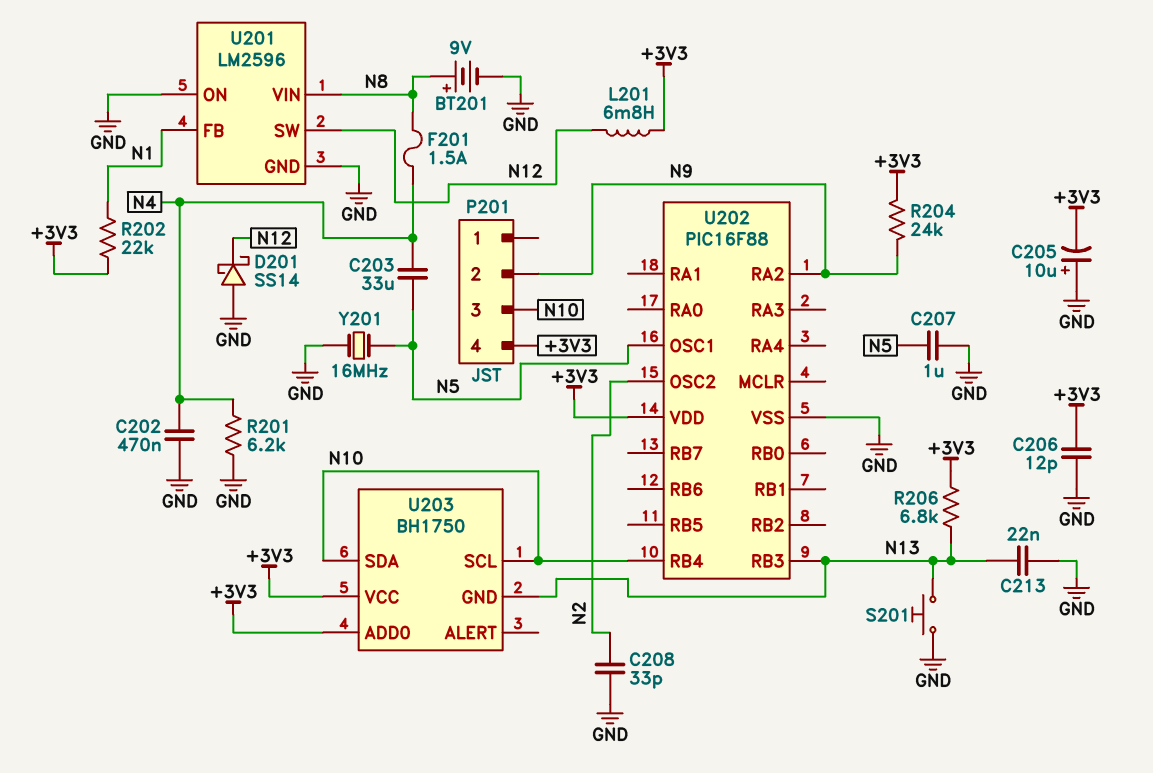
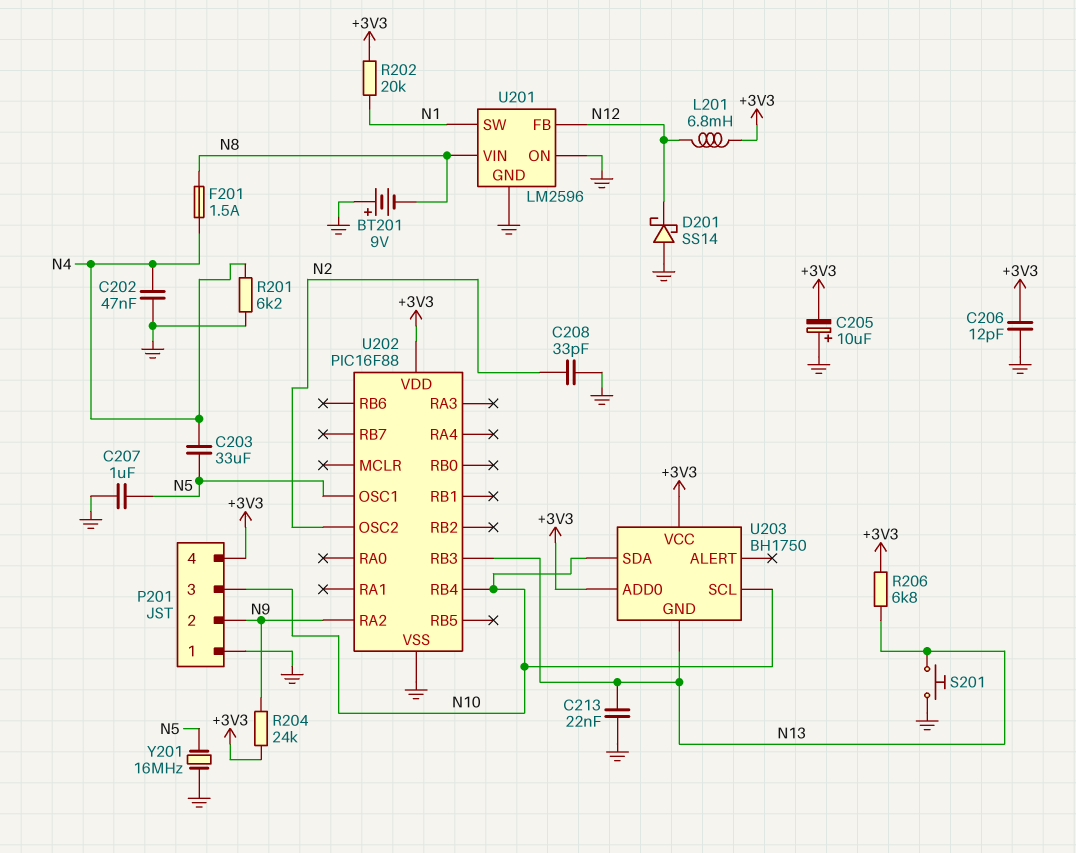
BT201: 9V (plus N8, minus GND) -> 9V (plus GND, minus N8)
C202: 470nF (GND, N4) -> 47nF (GND, N4)
P201 pin 1: none -> GND
R202: 22k (+3V3, N1) -> 20k (+3V3, N1)
U201 pin FB: N1 -> N12
U201 pin SW: N12 -> N1

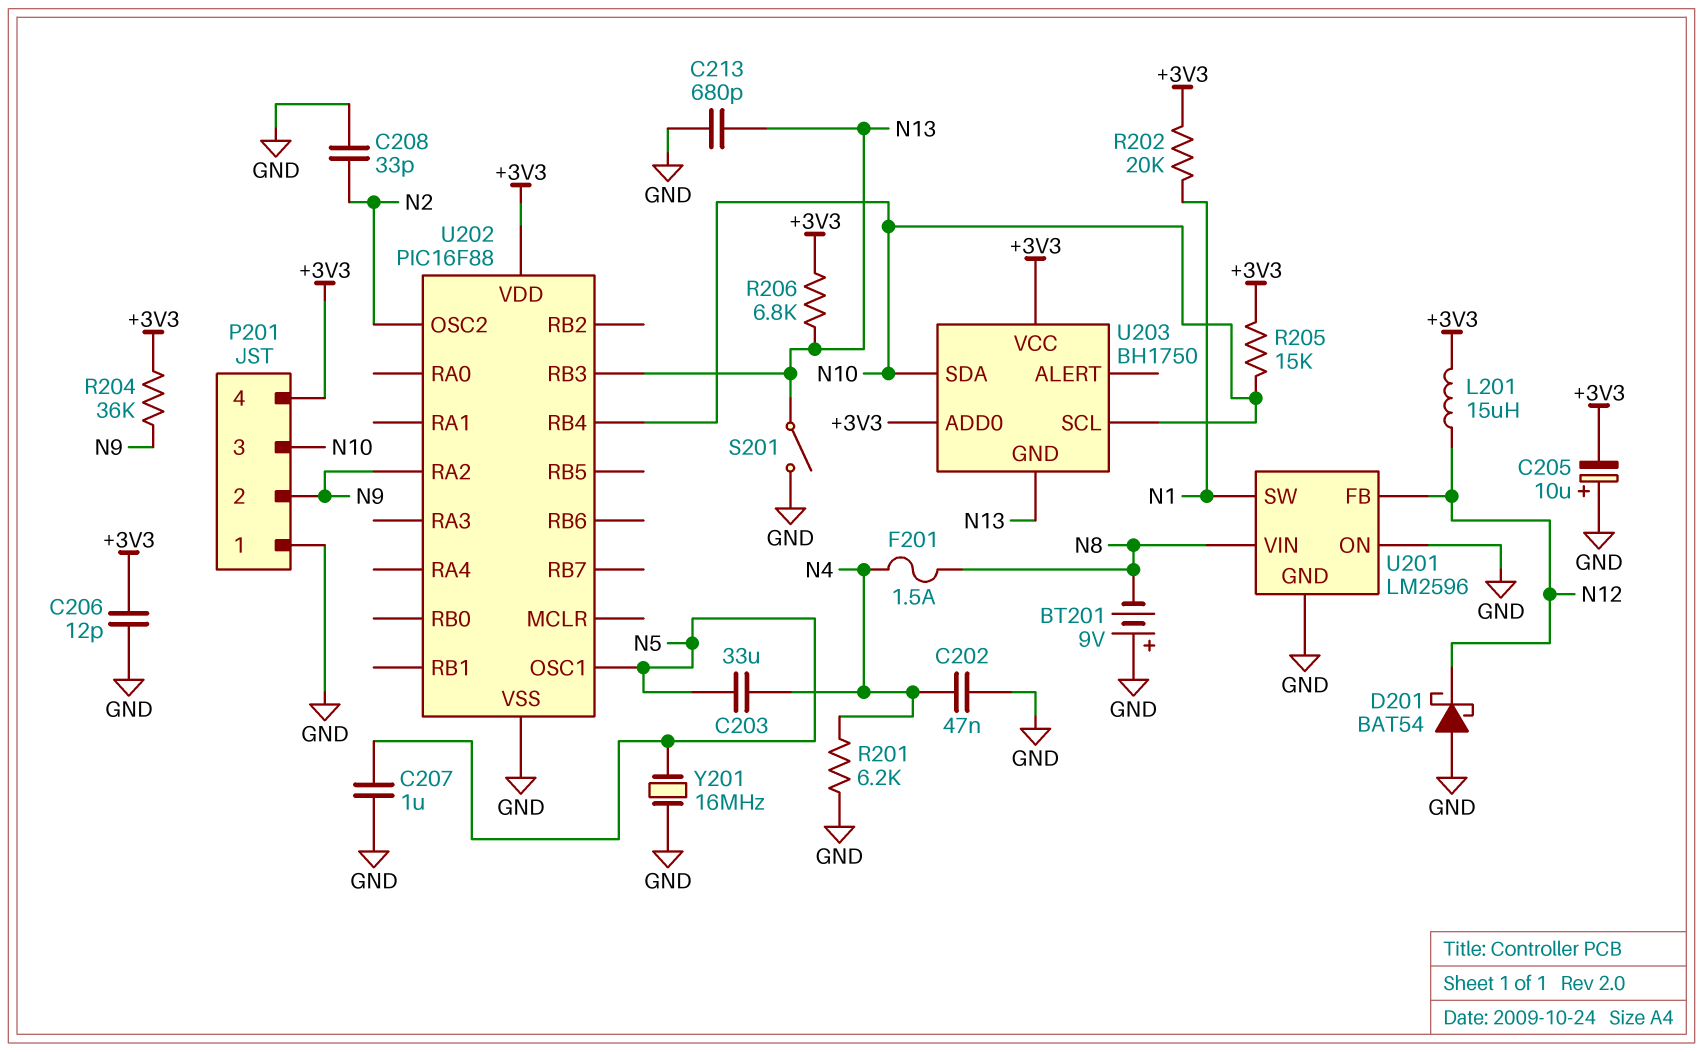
C213: 22nF (GND, N13) -> 680pF (GND, N13)
D201: schottky SS14 (A GND, K N12) -> schottky BAT54 (A GND, K N12)
L201: 6.8mH (+3V3, N12) -> 15uH (+3V3, N12)
R204: 24k (+3V3, N9) -> 36k (+3V3, N9)
R205: none -> 15k (+3V3, N10)
S201: button (GND, N13) -> switch (GND, N13)

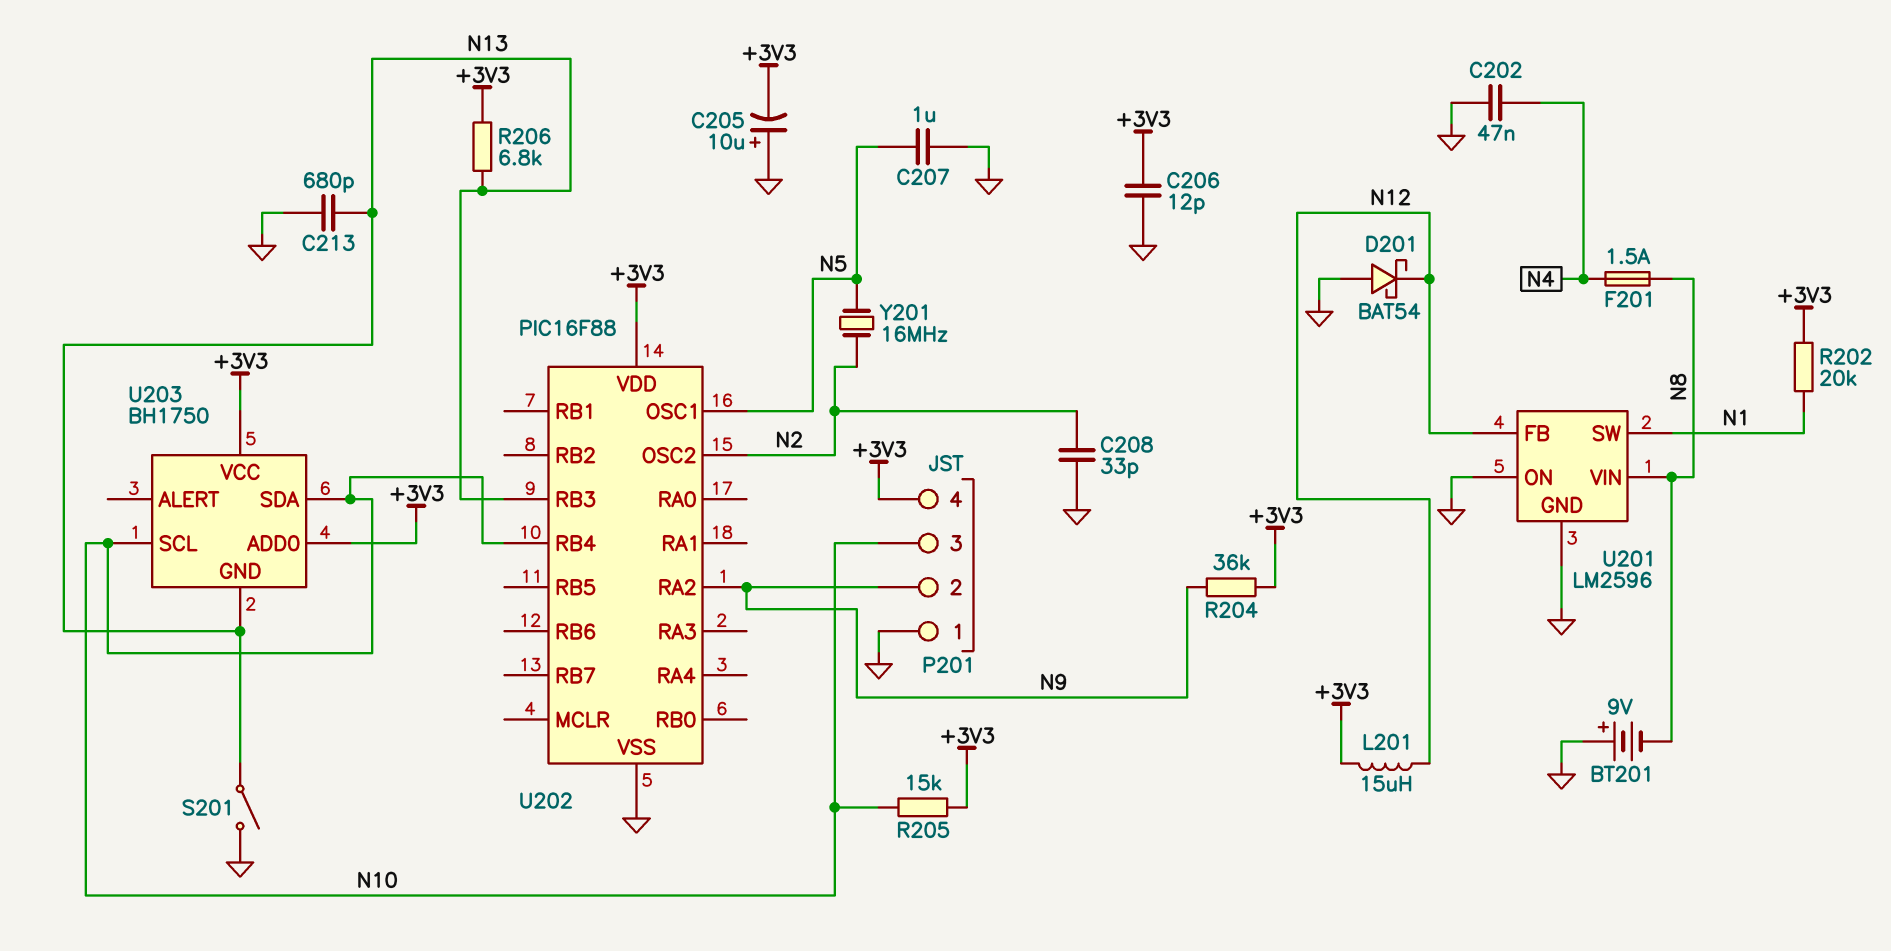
C203: 33uF (N4, N5) -> none
R201: 6.2k (GND, N4) -> none
Y201: 16MHz (GND, N5) -> 16MHz (N2, N5)

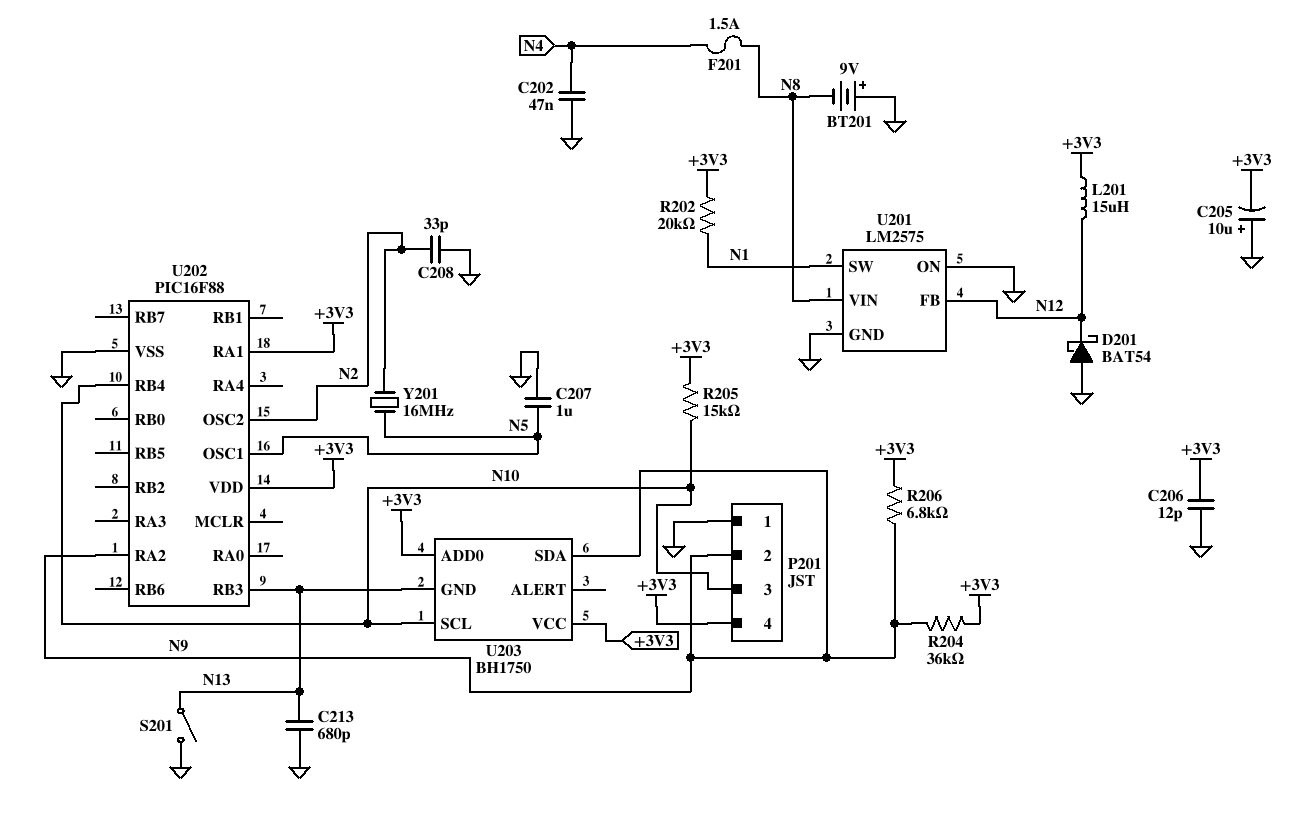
R206: 6.8k (+3V3, N13) -> 6.8k (+3V3, N9)
U201: LM2596 -> LM2575
U202 pin RA1: none -> +3V3
U203 pin SDA: N10 -> N9

